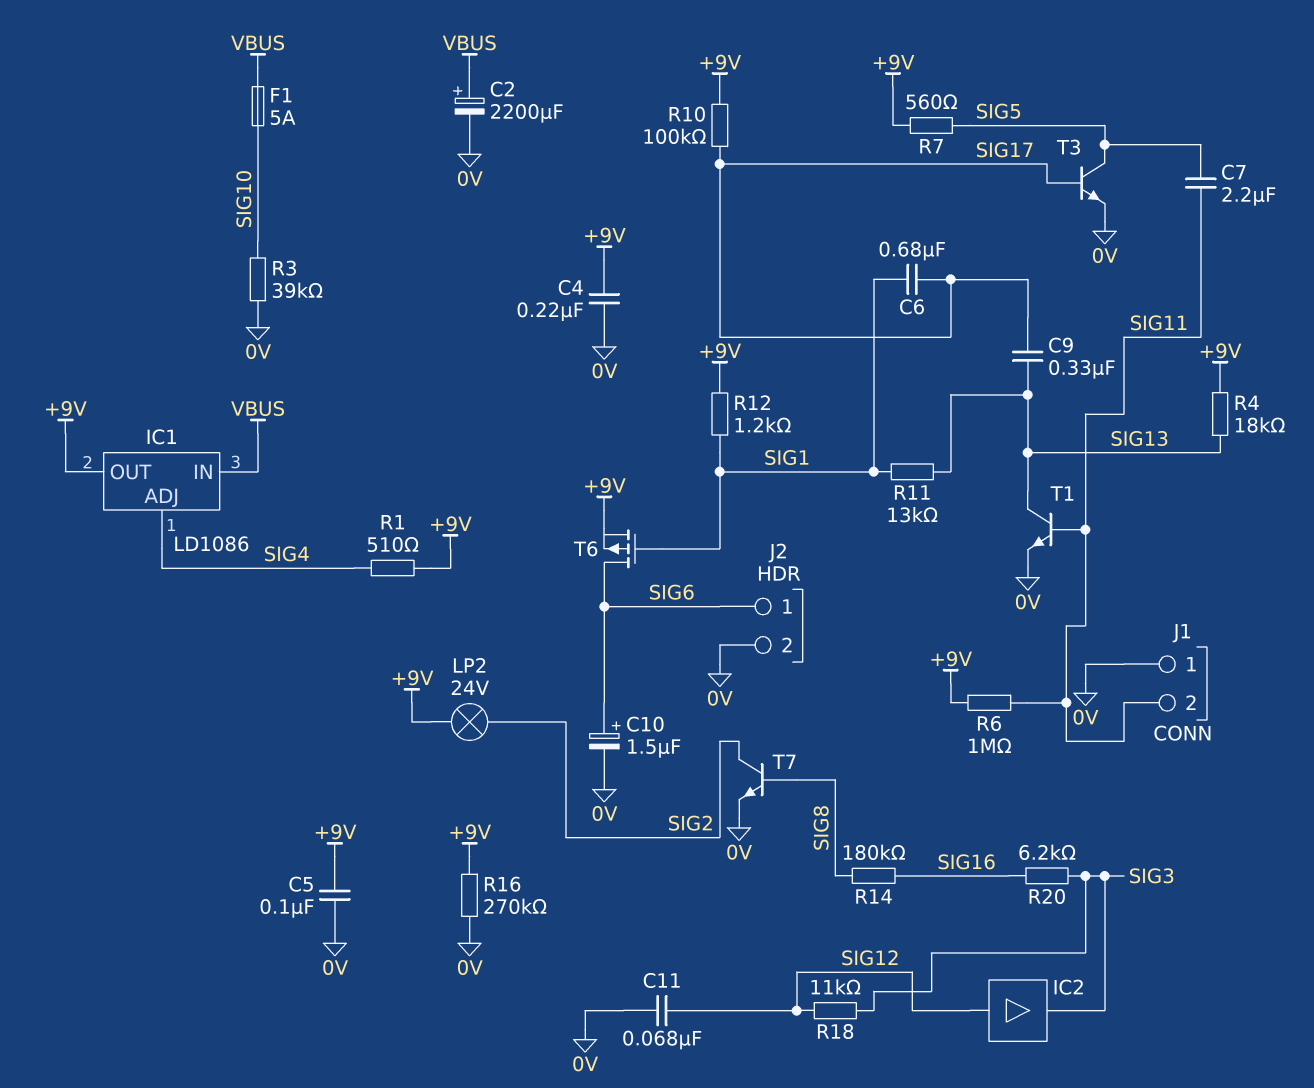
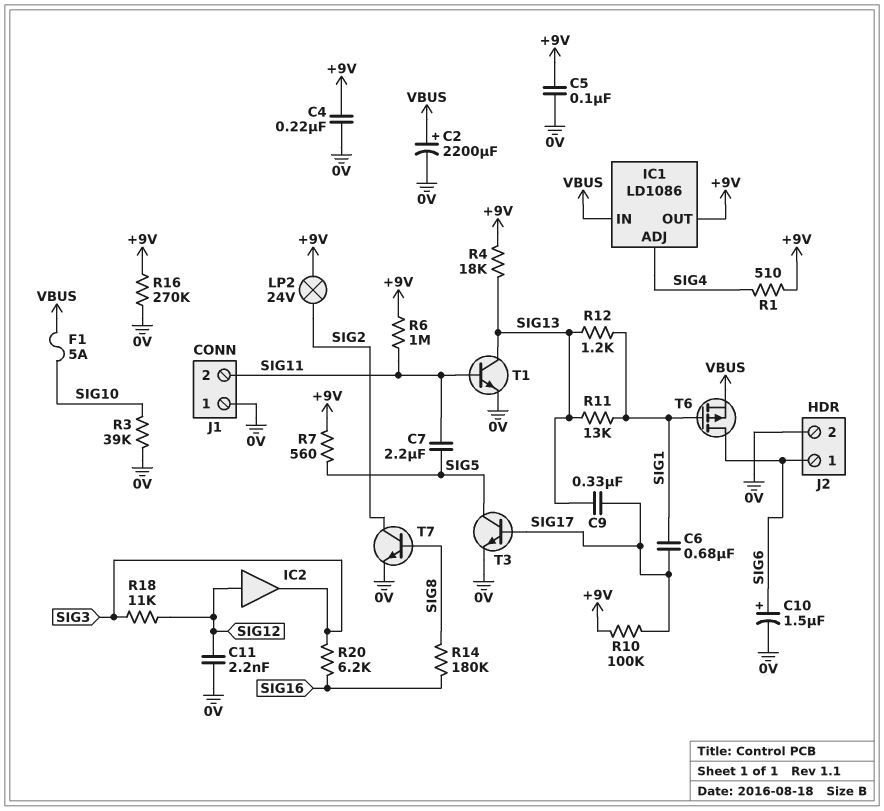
C11: 68nF (0V, SIG12) -> 2.2nF (0V, SIG12)
R12: 1.2k (+9V, SIG1) -> 1.2k (SIG1, SIG13)
T6: PMOS (G SIG1, D SIG6, S +9V) -> PMOS (G SIG1, D SIG6, S VBUS)

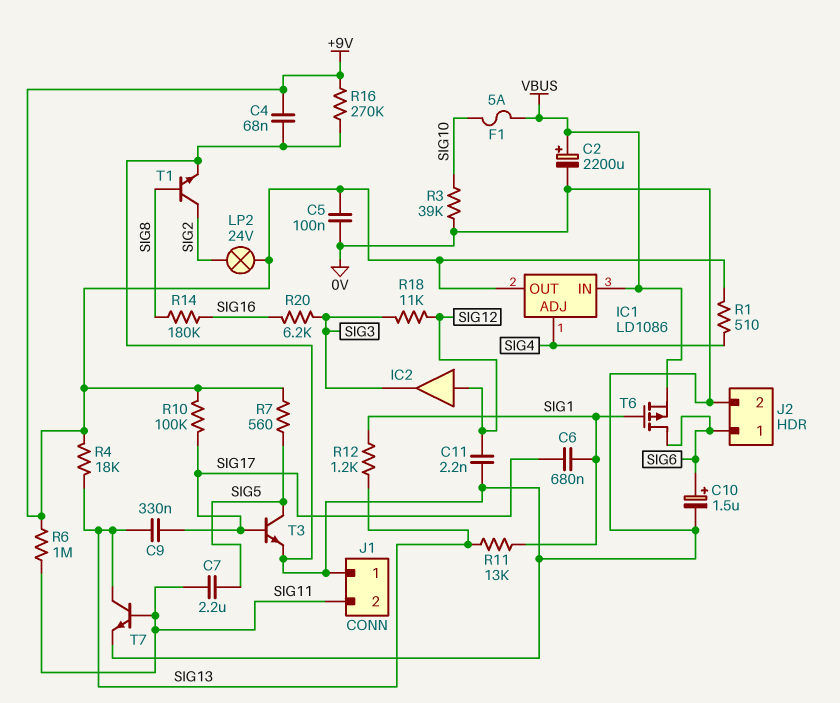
C4: 220nF (+9V, 0V) -> 68nF (+9V, 0V)
T1: NPN (B SIG11, C SIG13, E 0V) -> NPN (B SIG8, C SIG2, E 0V)
T7: NPN (B SIG8, C SIG2, E 0V) -> NPN (B SIG11, C SIG13, E 0V)

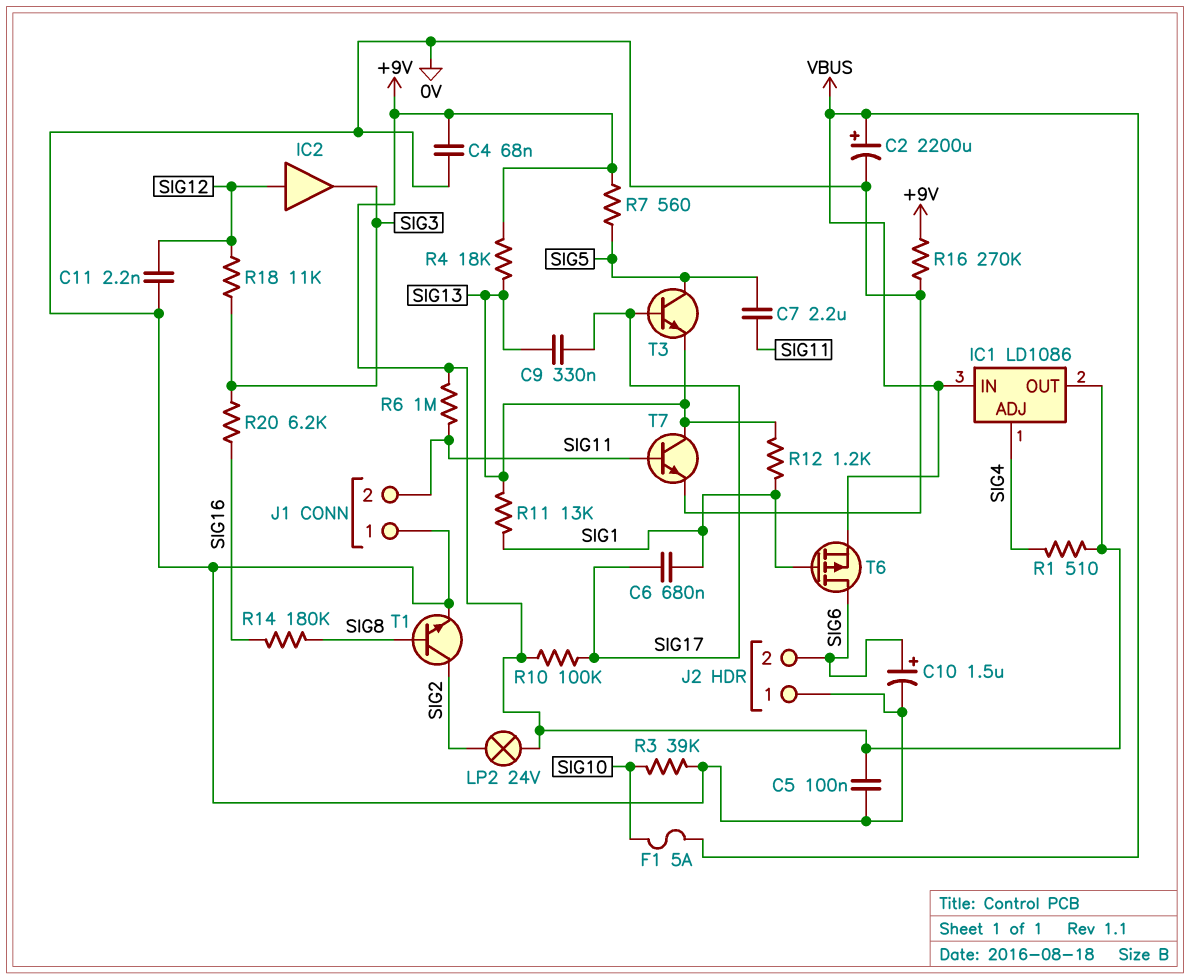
J2 pin 1: SIG6 -> 0V
J2 pin 2: 0V -> SIG6
T3: NPN (B SIG17, C SIG5, E 0V) -> NPN (B SIG17, C SIG5, E SIG13)

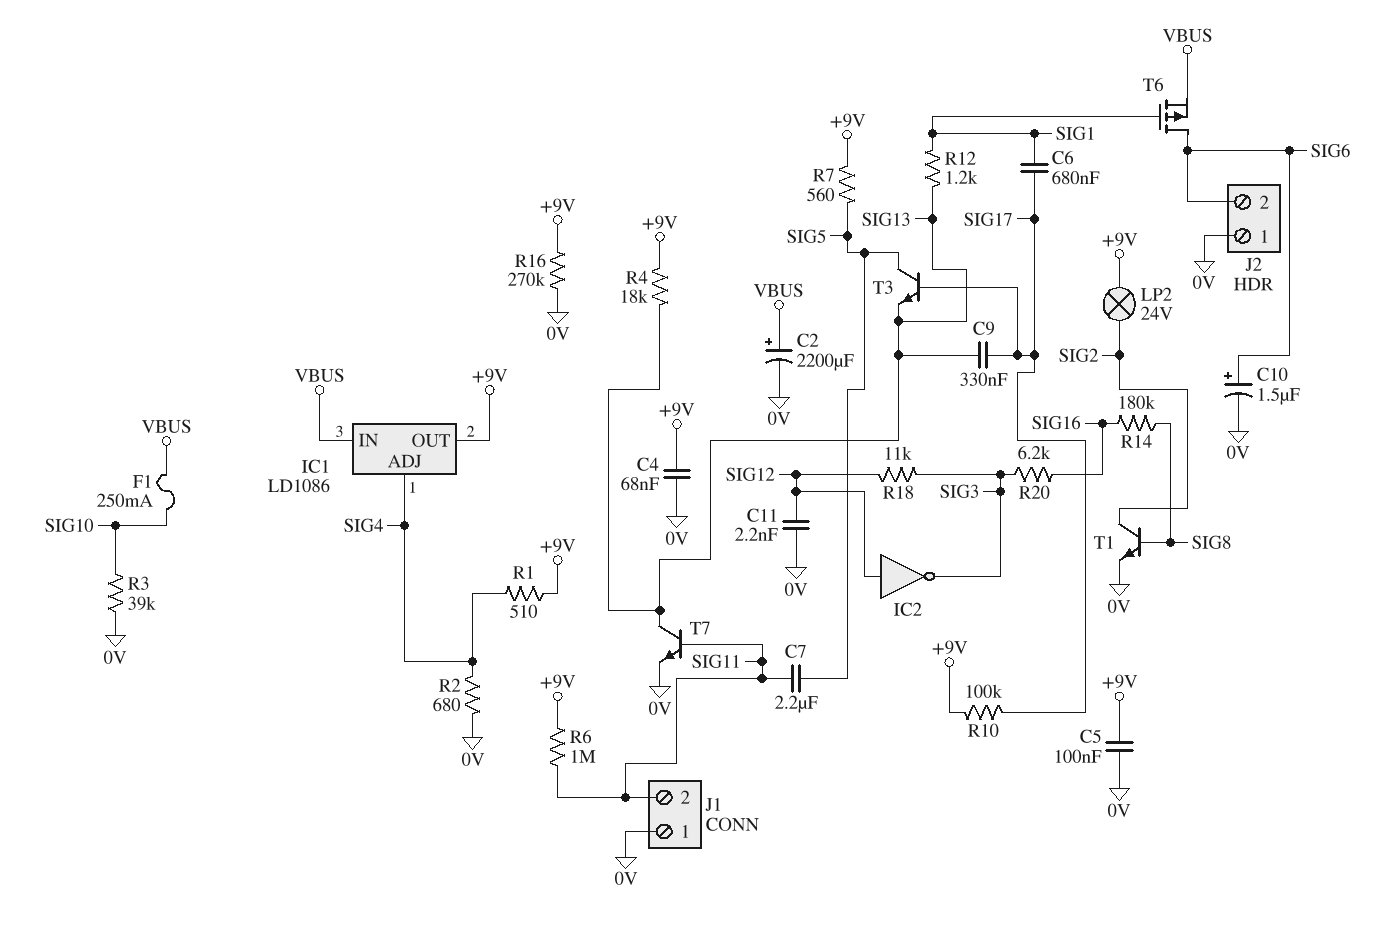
F1: 5A (SIG10, VBUS) -> 250mA (SIG10, VBUS)
IC2: buffer (in SIG12, out SIG3) -> NOT (in SIG12, out SIG3)
R2: none -> 680 (0V, SIG4)
R11: 13k (SIG1, SIG13) -> none

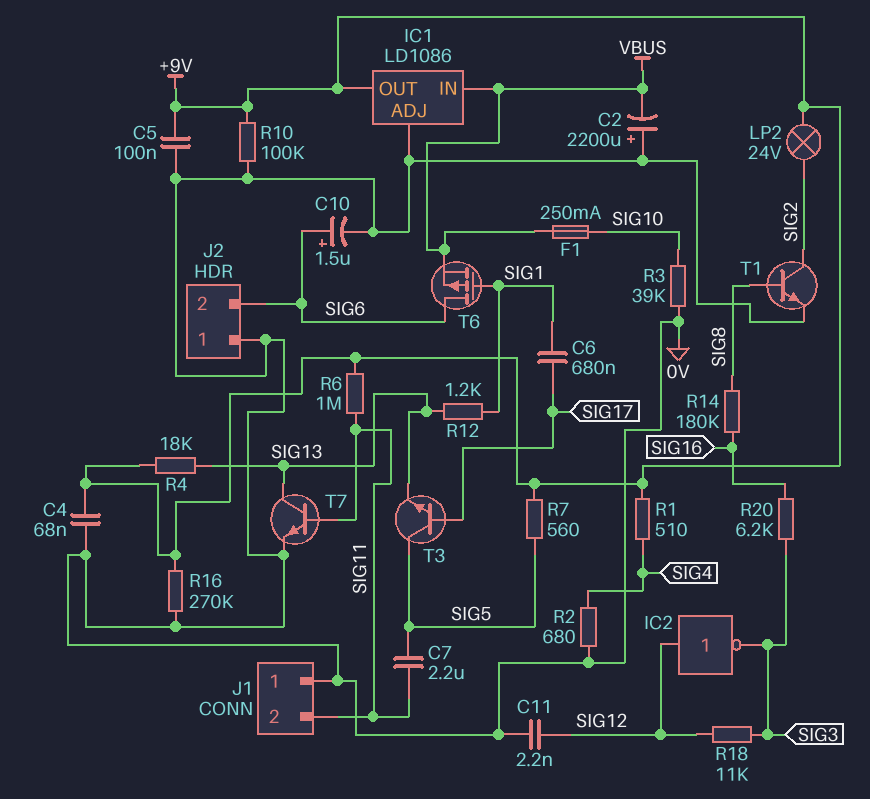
C2: 2200uF (plus VBUS, minus 0V) -> 2200uF (plus 0V, minus VBUS)
C9: 330nF (SIG13, SIG17) -> none
IC1 pin ADJ: SIG4 -> 0V
R10: 100k (+9V, SIG17) -> 100k (+9V, 0V)

